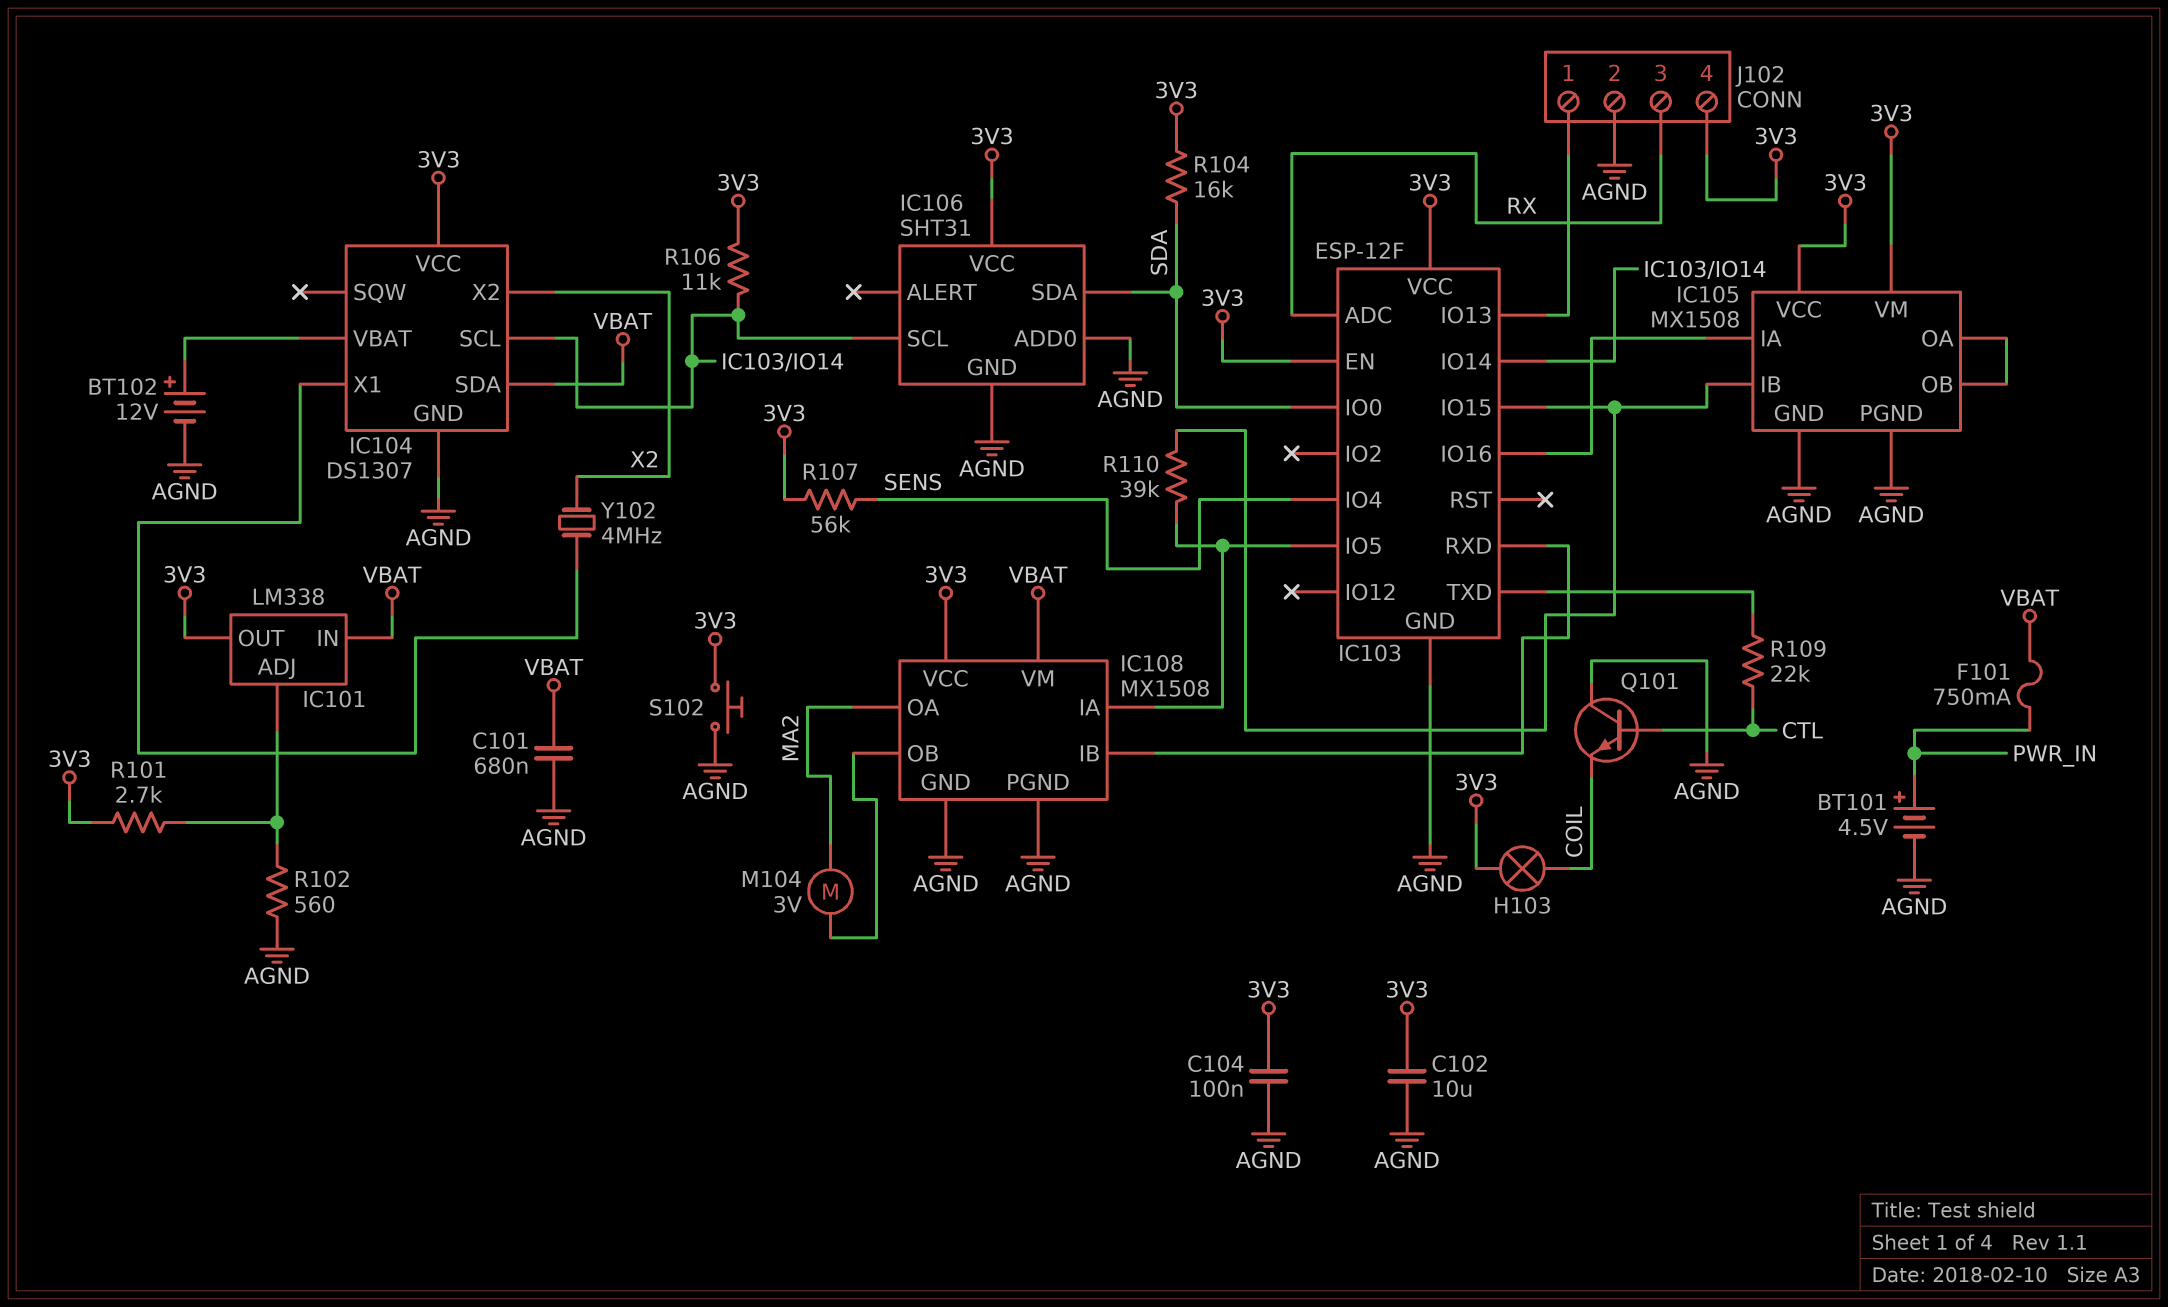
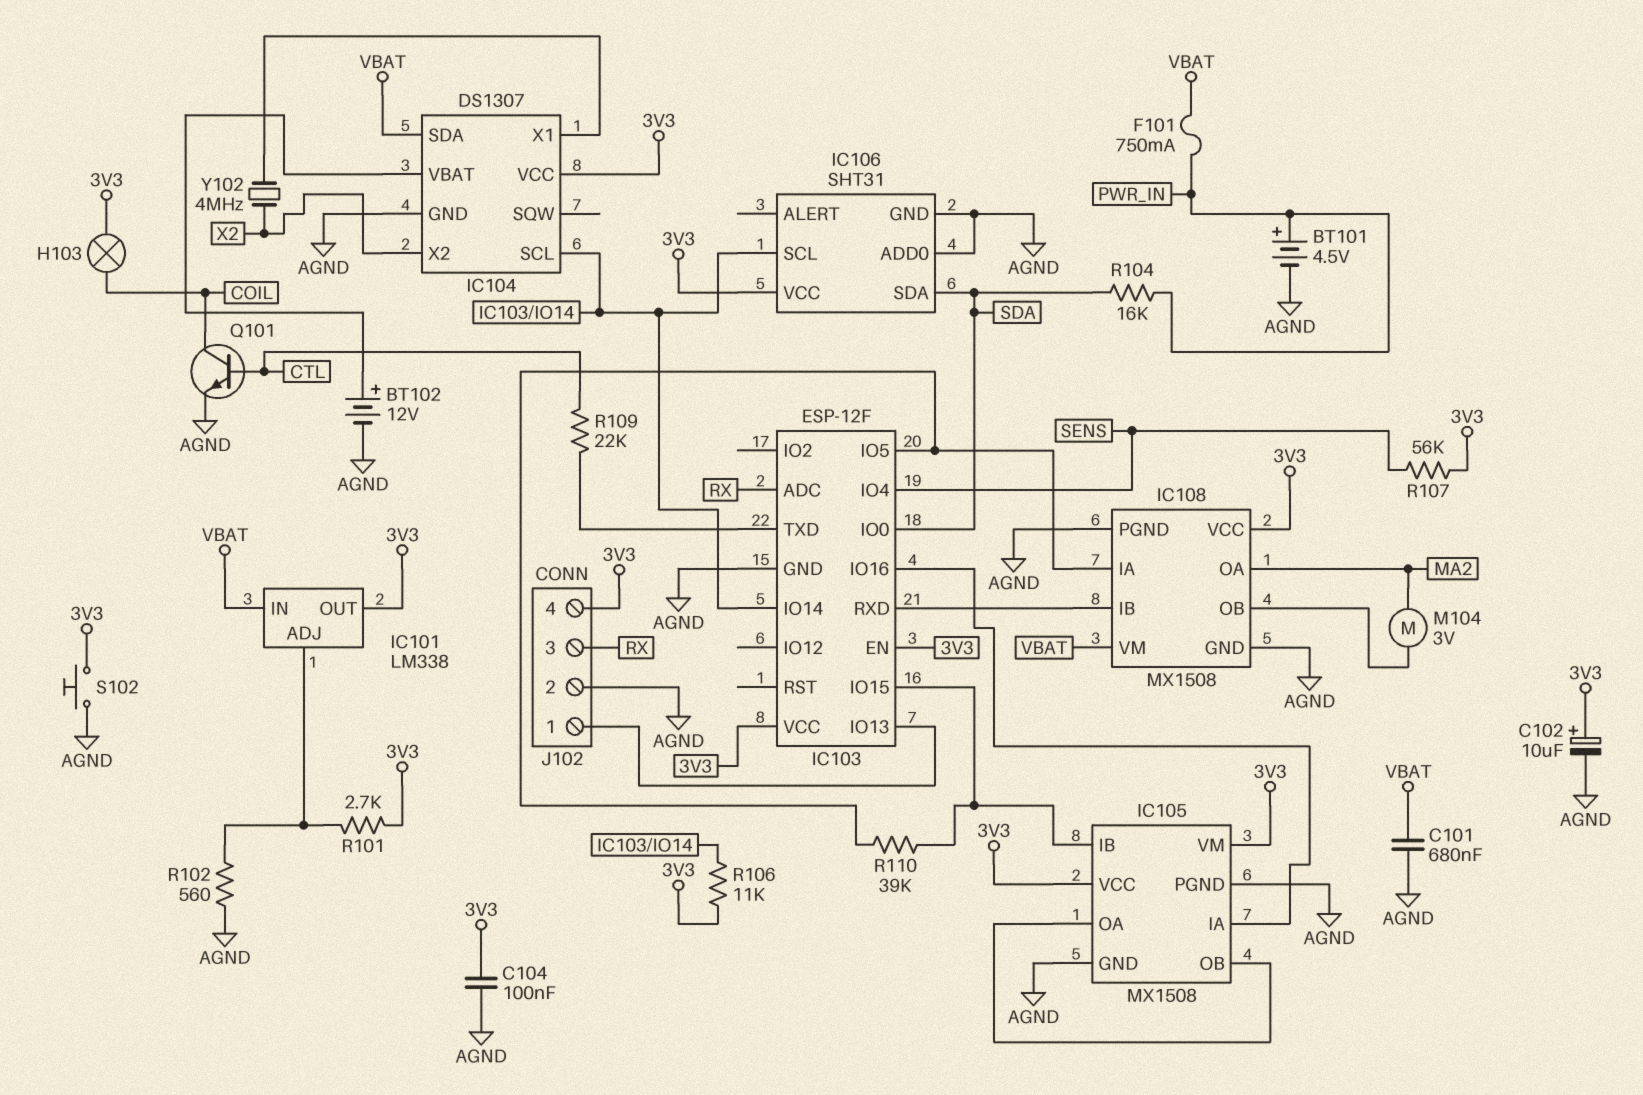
C102: 10uF (3V3, AGND) -> 10uF (plus 3V3, minus AGND)
Q101: NPN (B CTL, C AGND, E COIL) -> NPN (B CTL, C COIL, E AGND)
R104: 16k (3V3, SDA) -> 16k (PWR_IN, SDA)

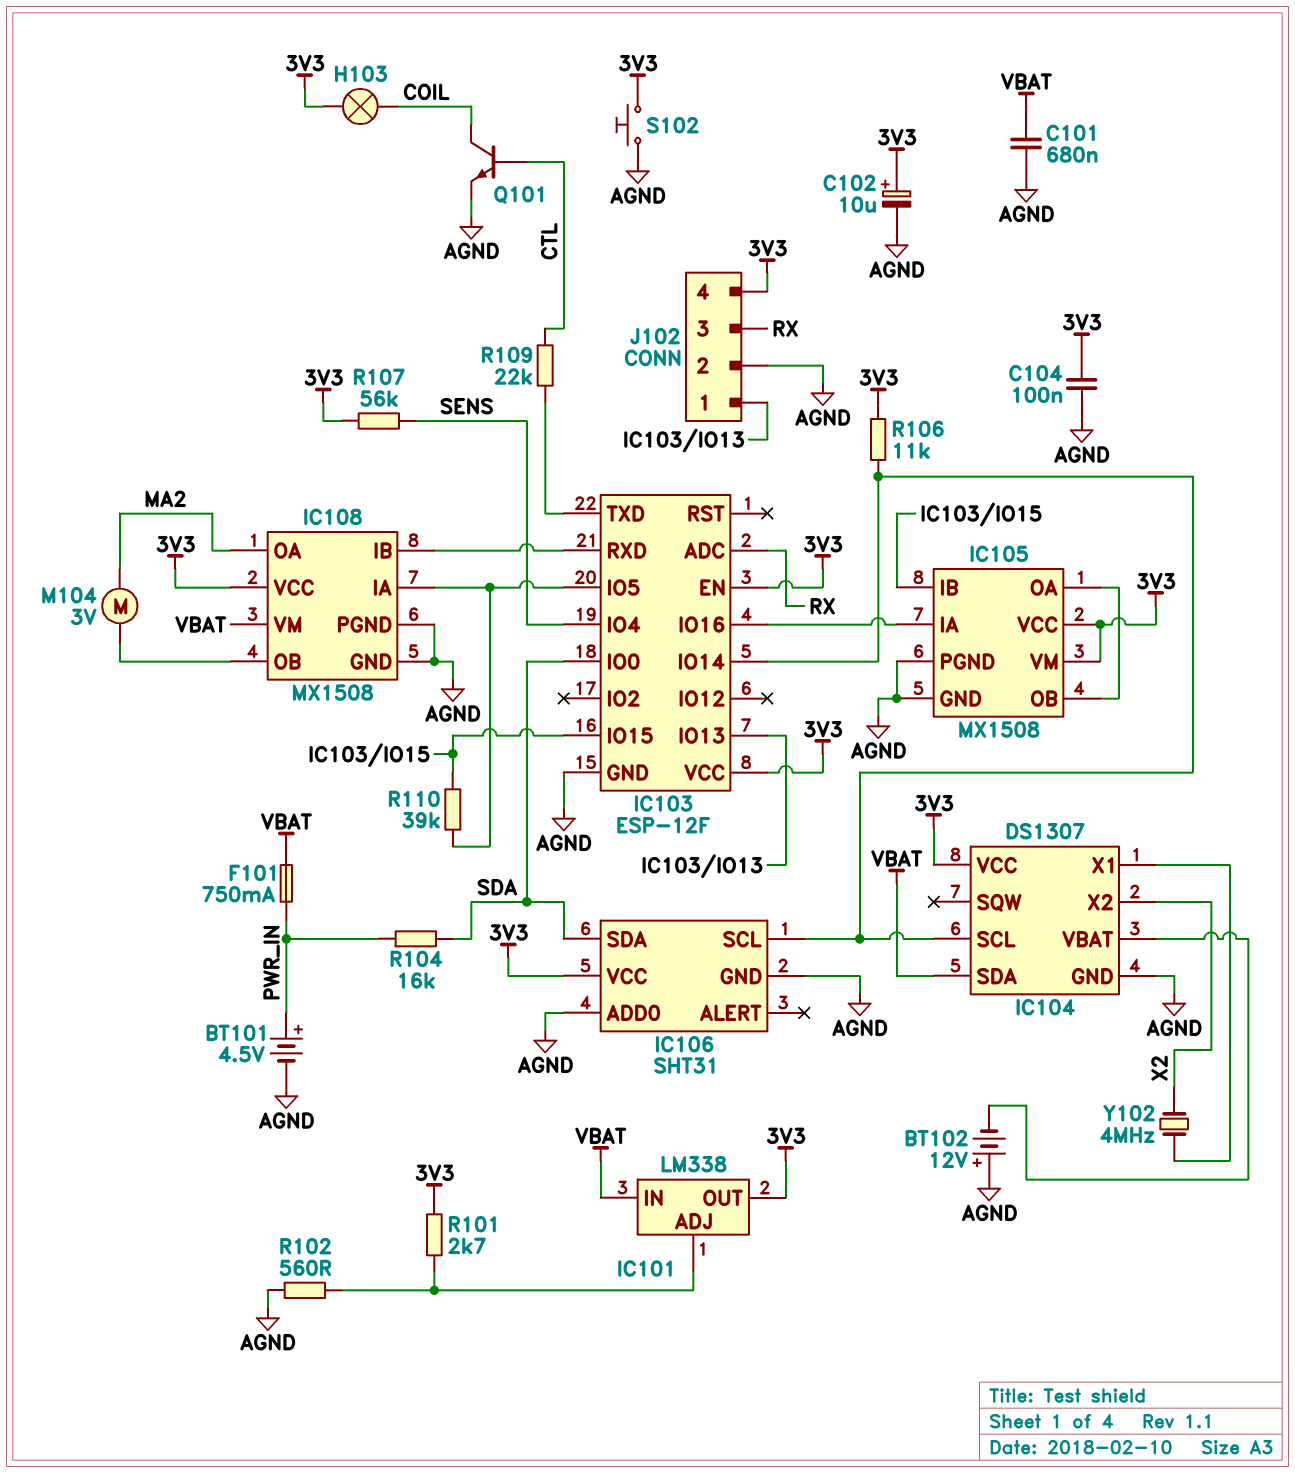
BT102: 12V (plus IC104/VBAT, minus AGND) -> 12V (plus AGND, minus IC104/VBAT)

